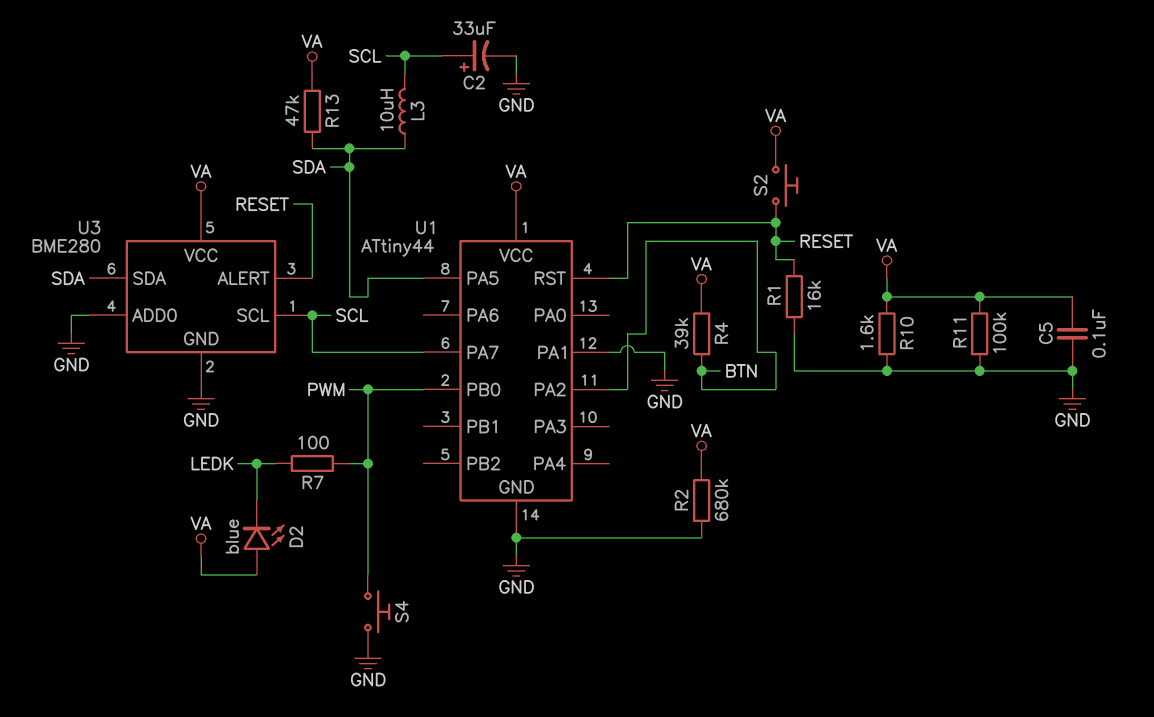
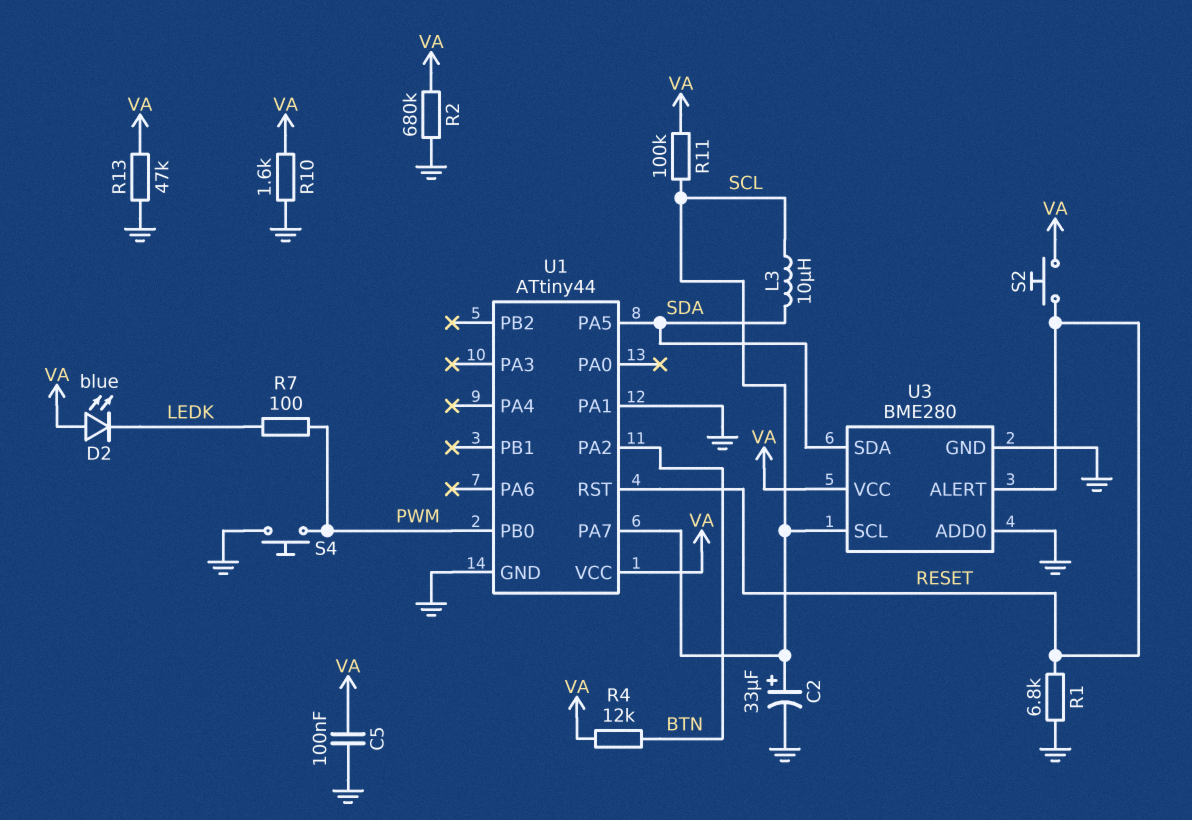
R1: 16k (GND, RESET) -> 6.8k (GND, RESET)
R4: 39k (BTN, VA) -> 12k (BTN, VA)
R11: 100k (GND, VA) -> 100k (SCL, VA)
R13: 47k (SDA, VA) -> 47k (GND, VA)

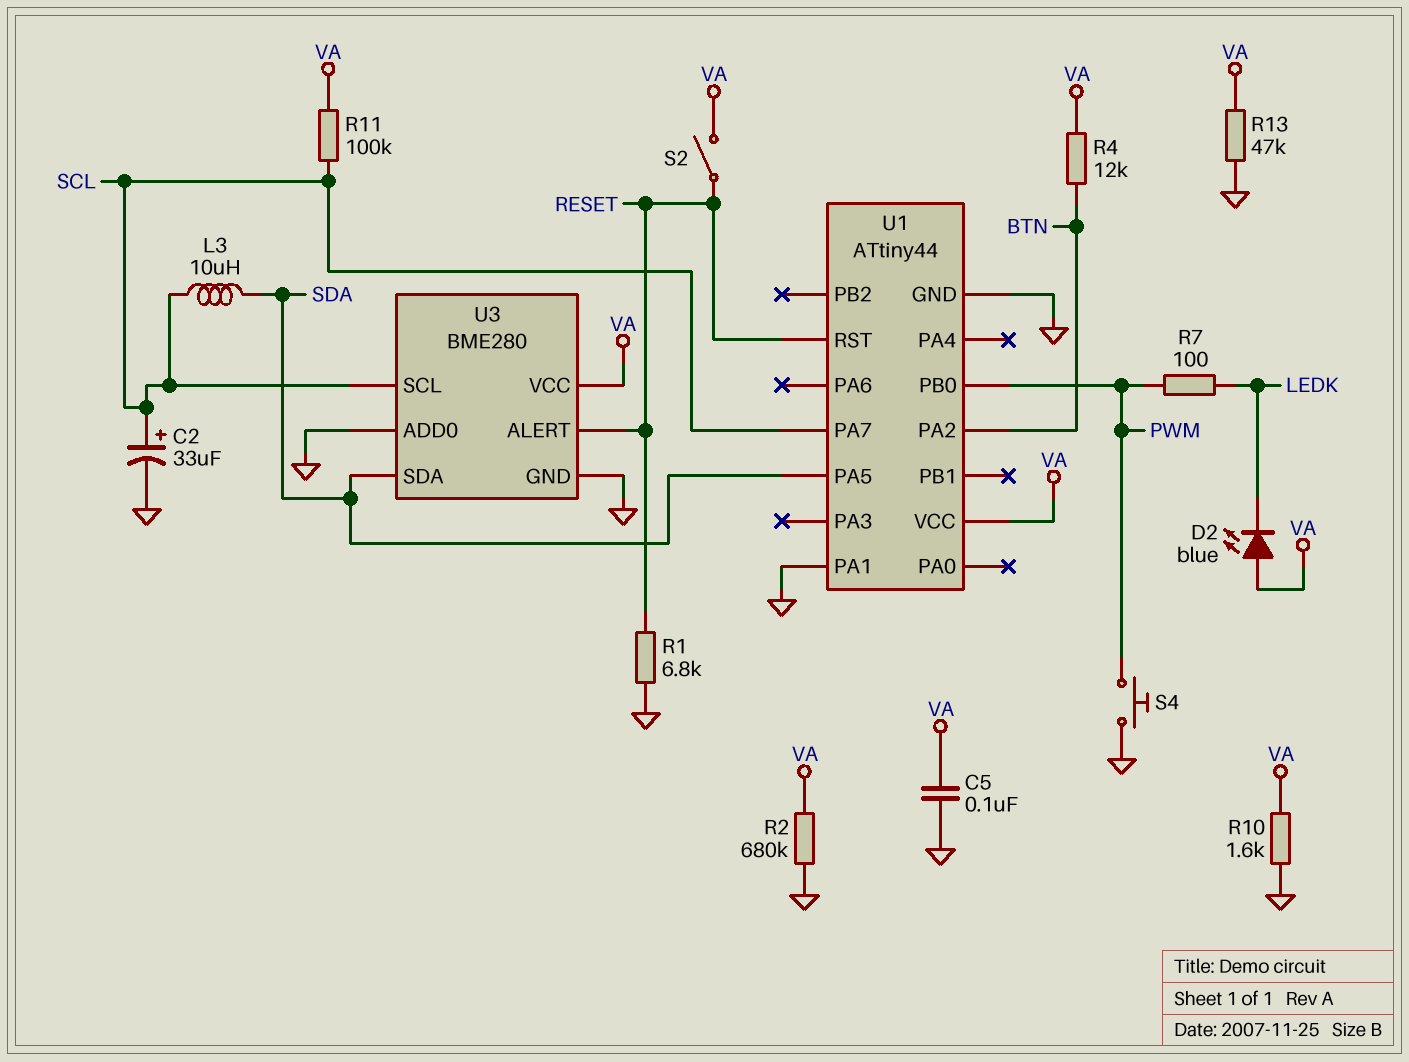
S2: button (RESET, VA) -> switch (RESET, VA)

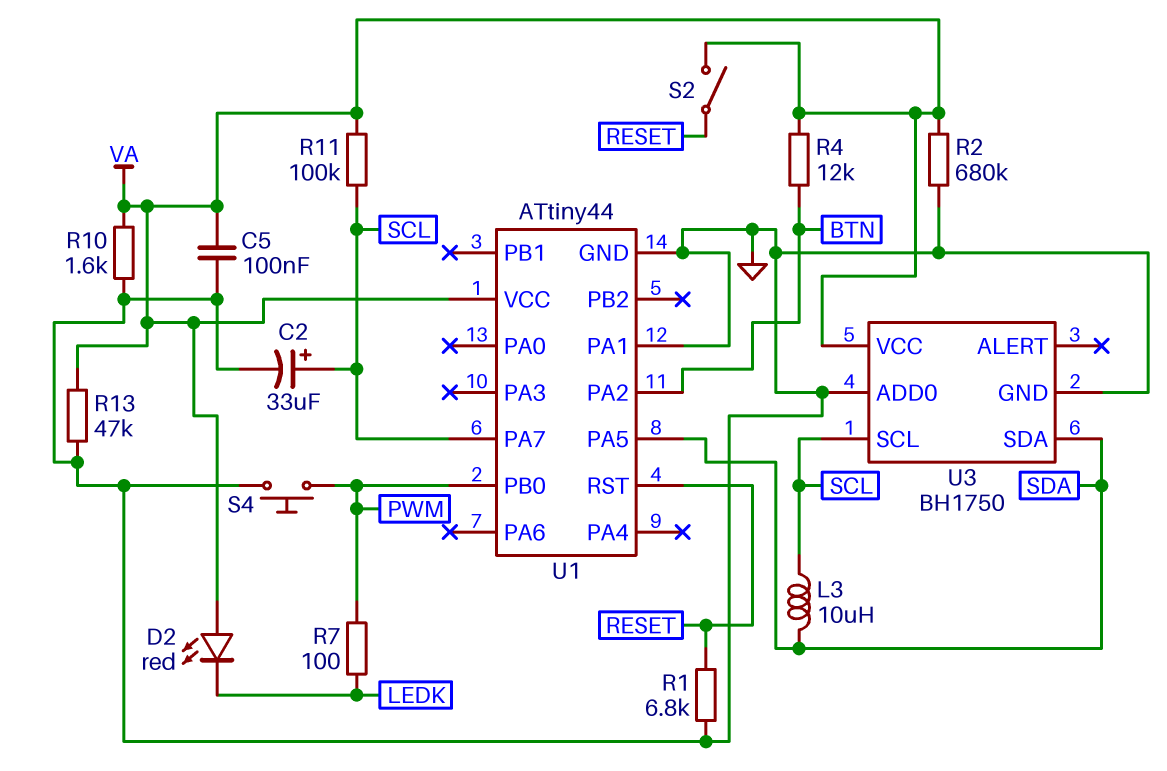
D2: LED blue (A VA, K LEDK) -> LED red (A VA, K LEDK)
U3: BME280 -> BH1750
U3 pin ALERT: RESET -> none

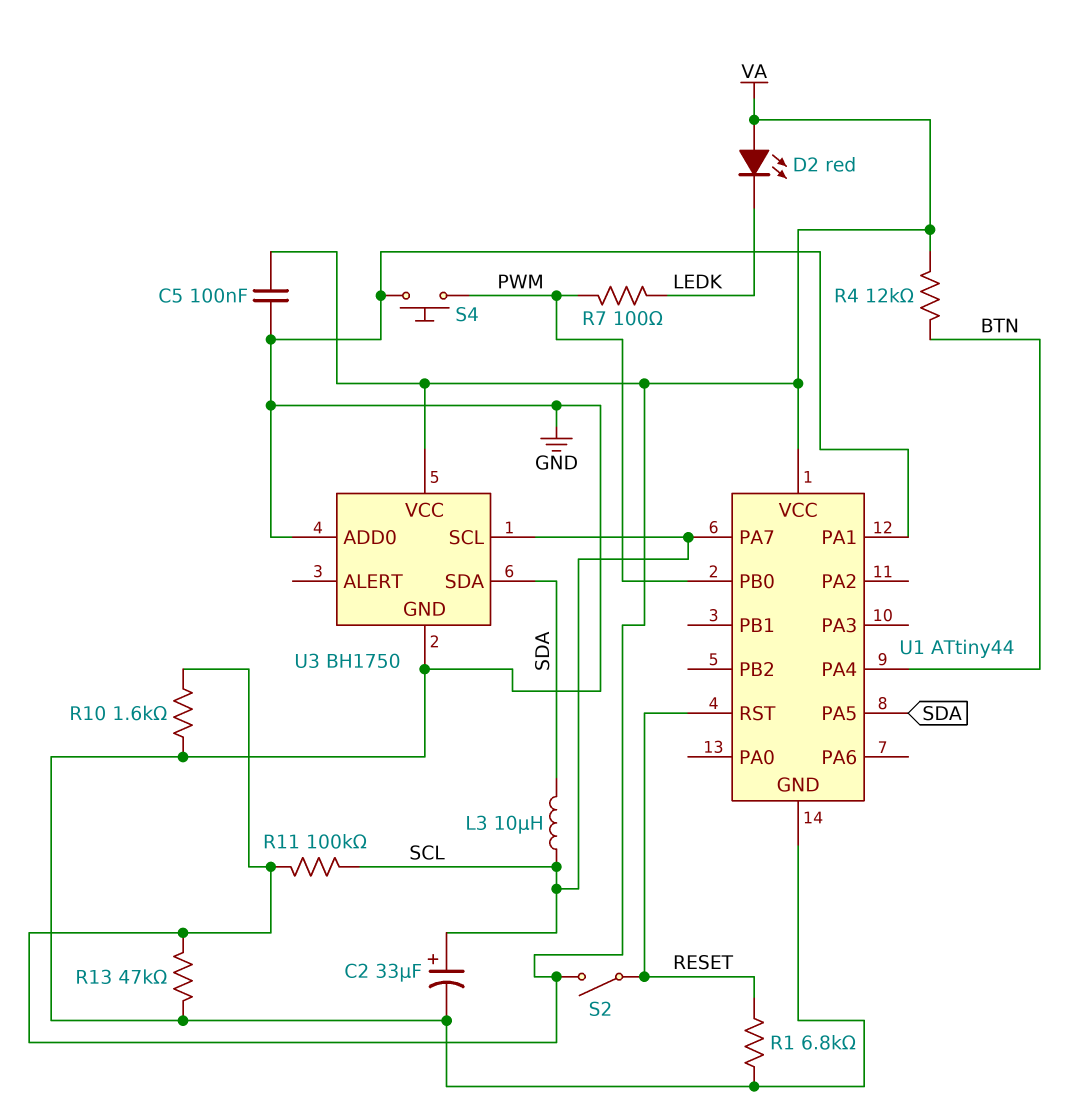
R2: 680k (GND, VA) -> none
U1 pin PA2: BTN -> none
U1 pin PA4: none -> BTN

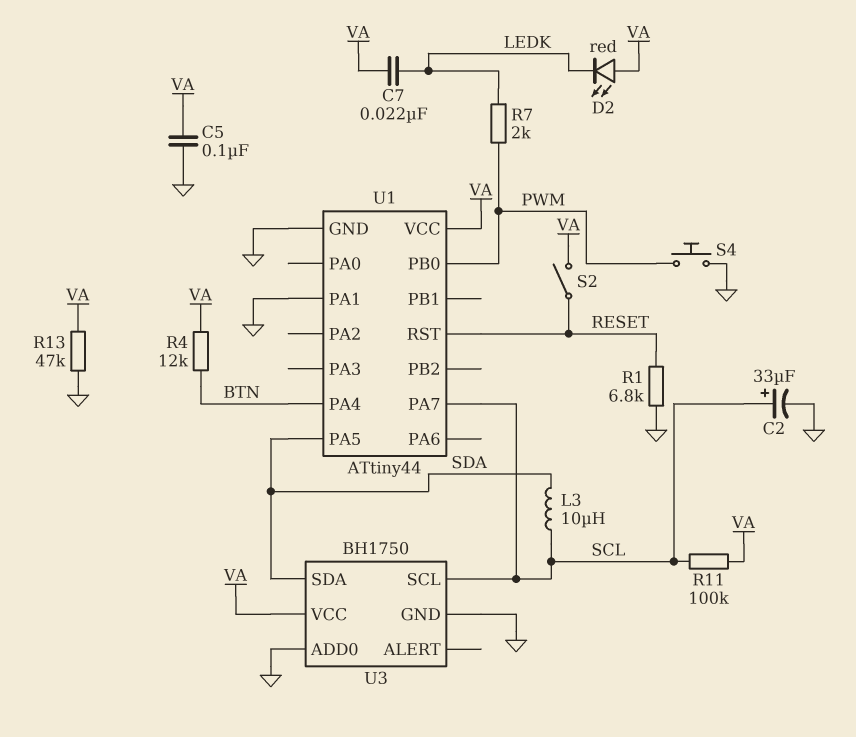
C7: none -> 22nF (LEDK, VA)
R7: 100 (LEDK, PWM) -> 2k (LEDK, PWM)
R10: 1.6k (GND, VA) -> none

